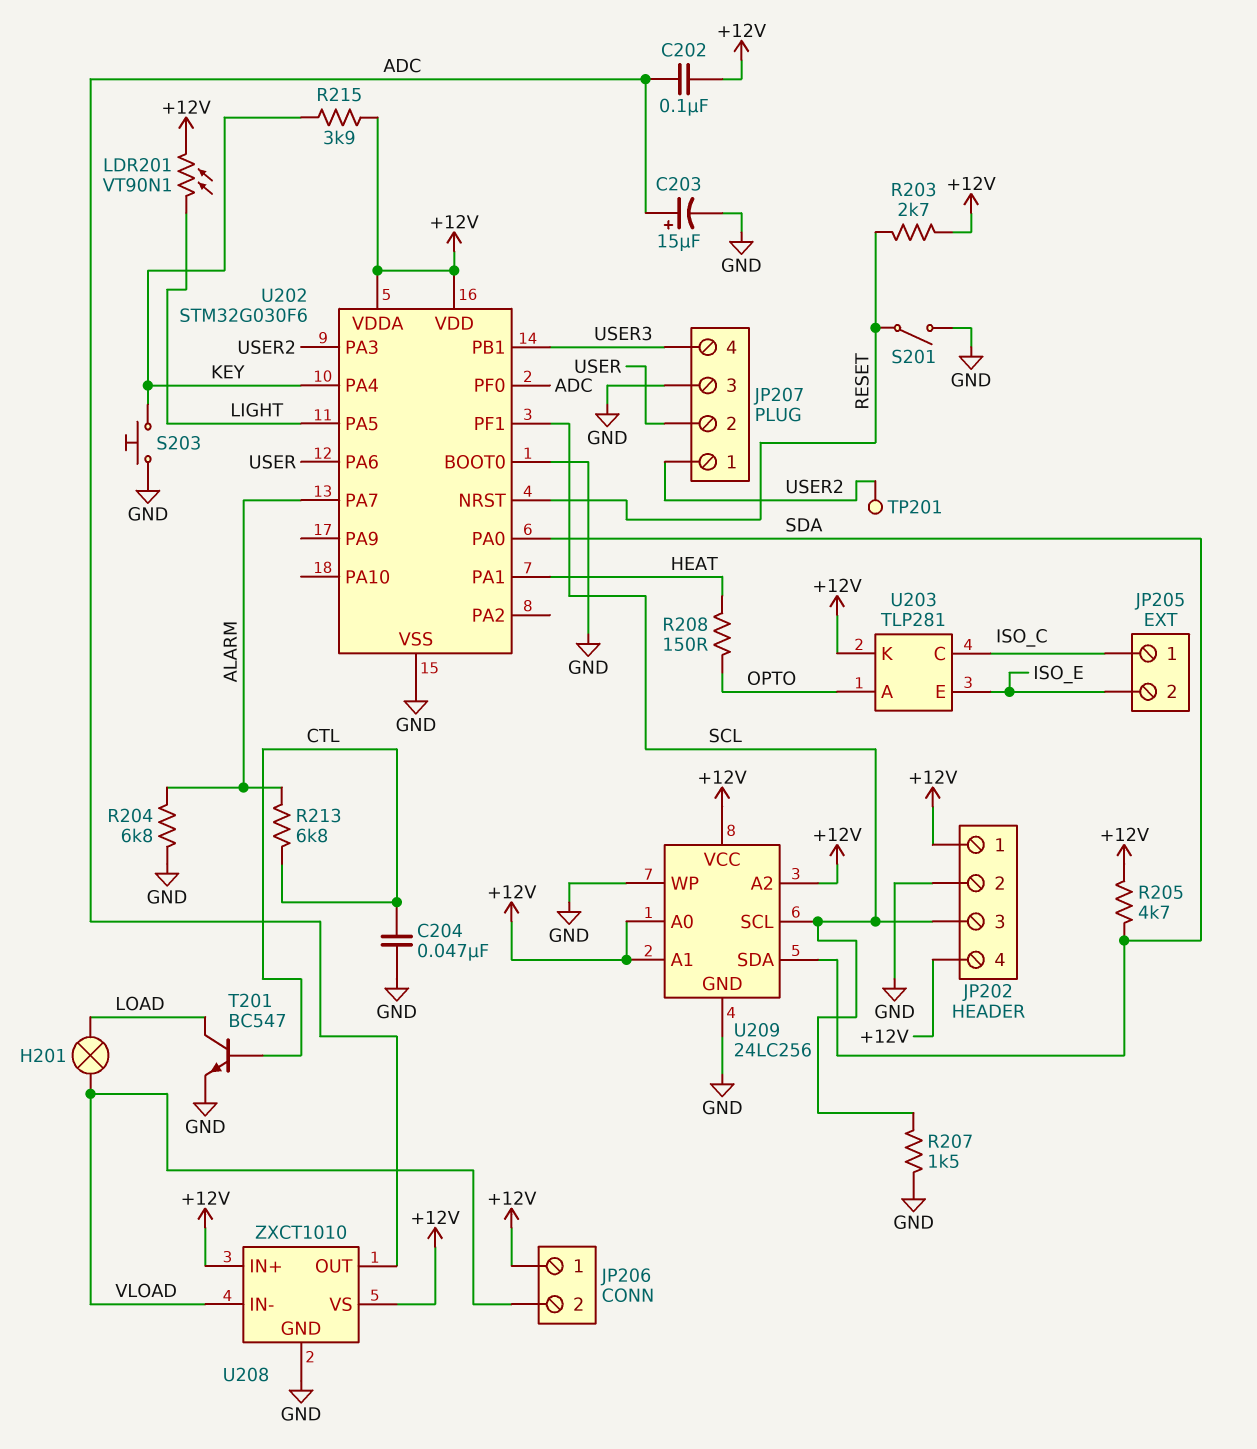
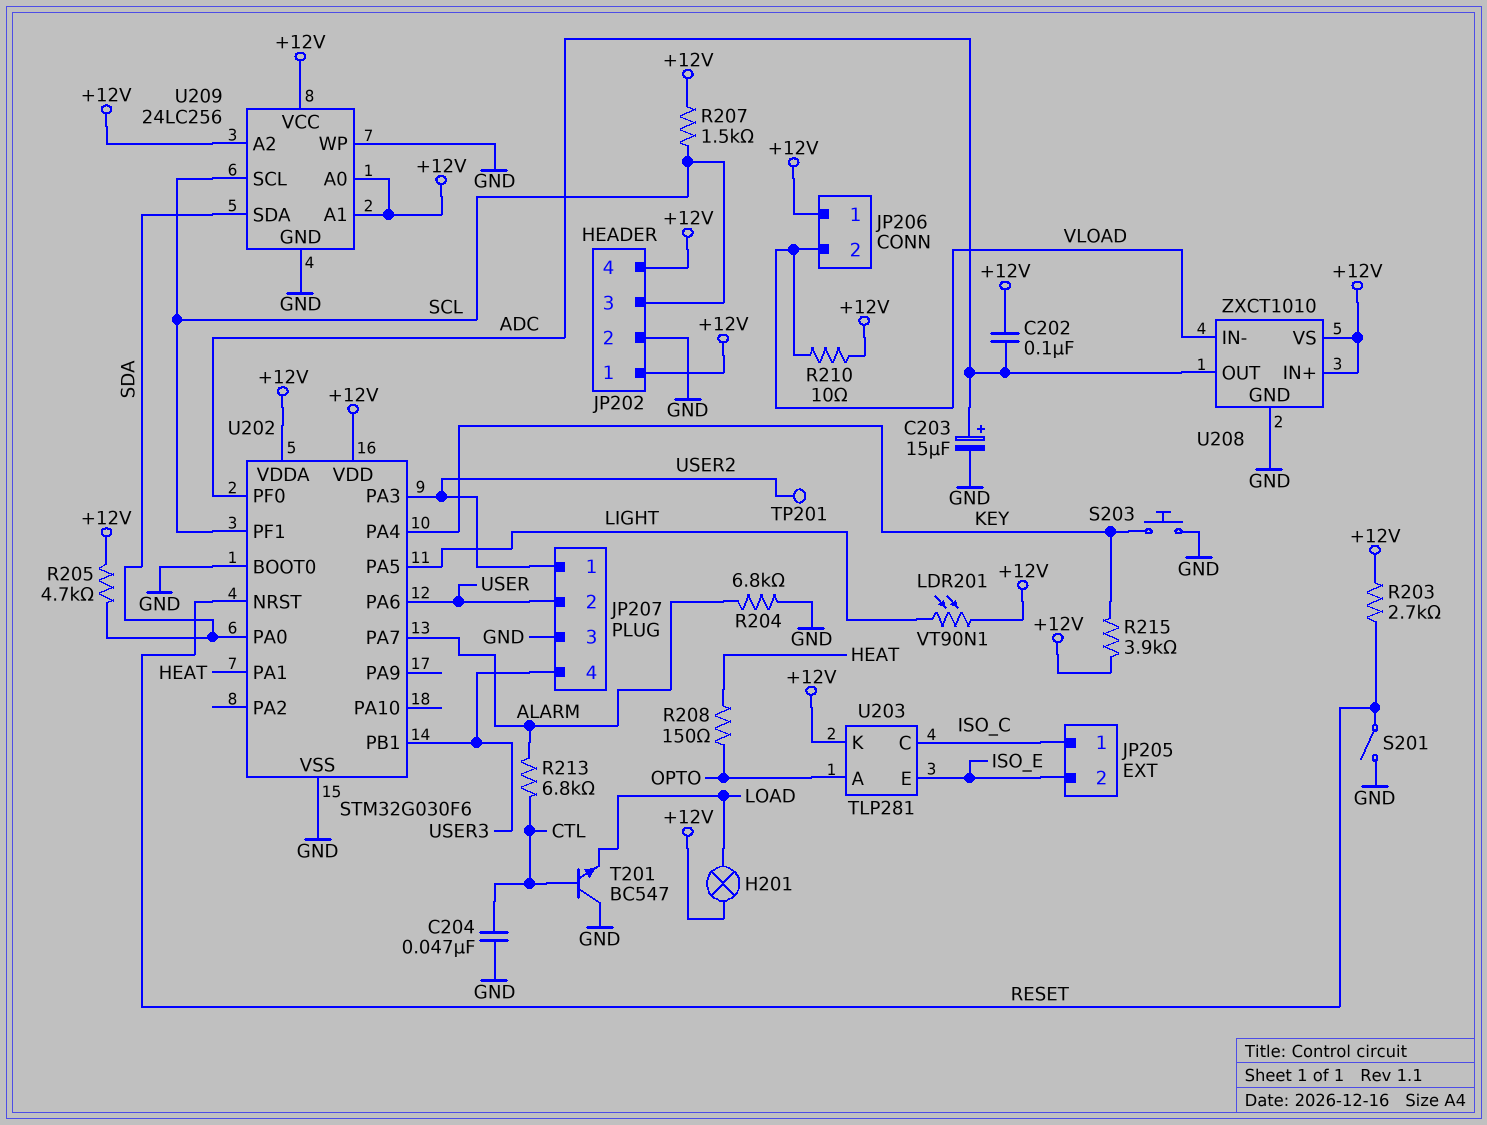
H201: lamp (LOAD, VLOAD) -> lamp (+12V, LOAD)
R207: 1.5k (GND, SCL) -> 1.5k (+12V, SCL)
R210: none -> 10 (+12V, VLOAD)
T201: NPN BC547 (B CTL, C LOAD, E GND) -> NPN BC547 (B CTL, C GND, E LOAD)

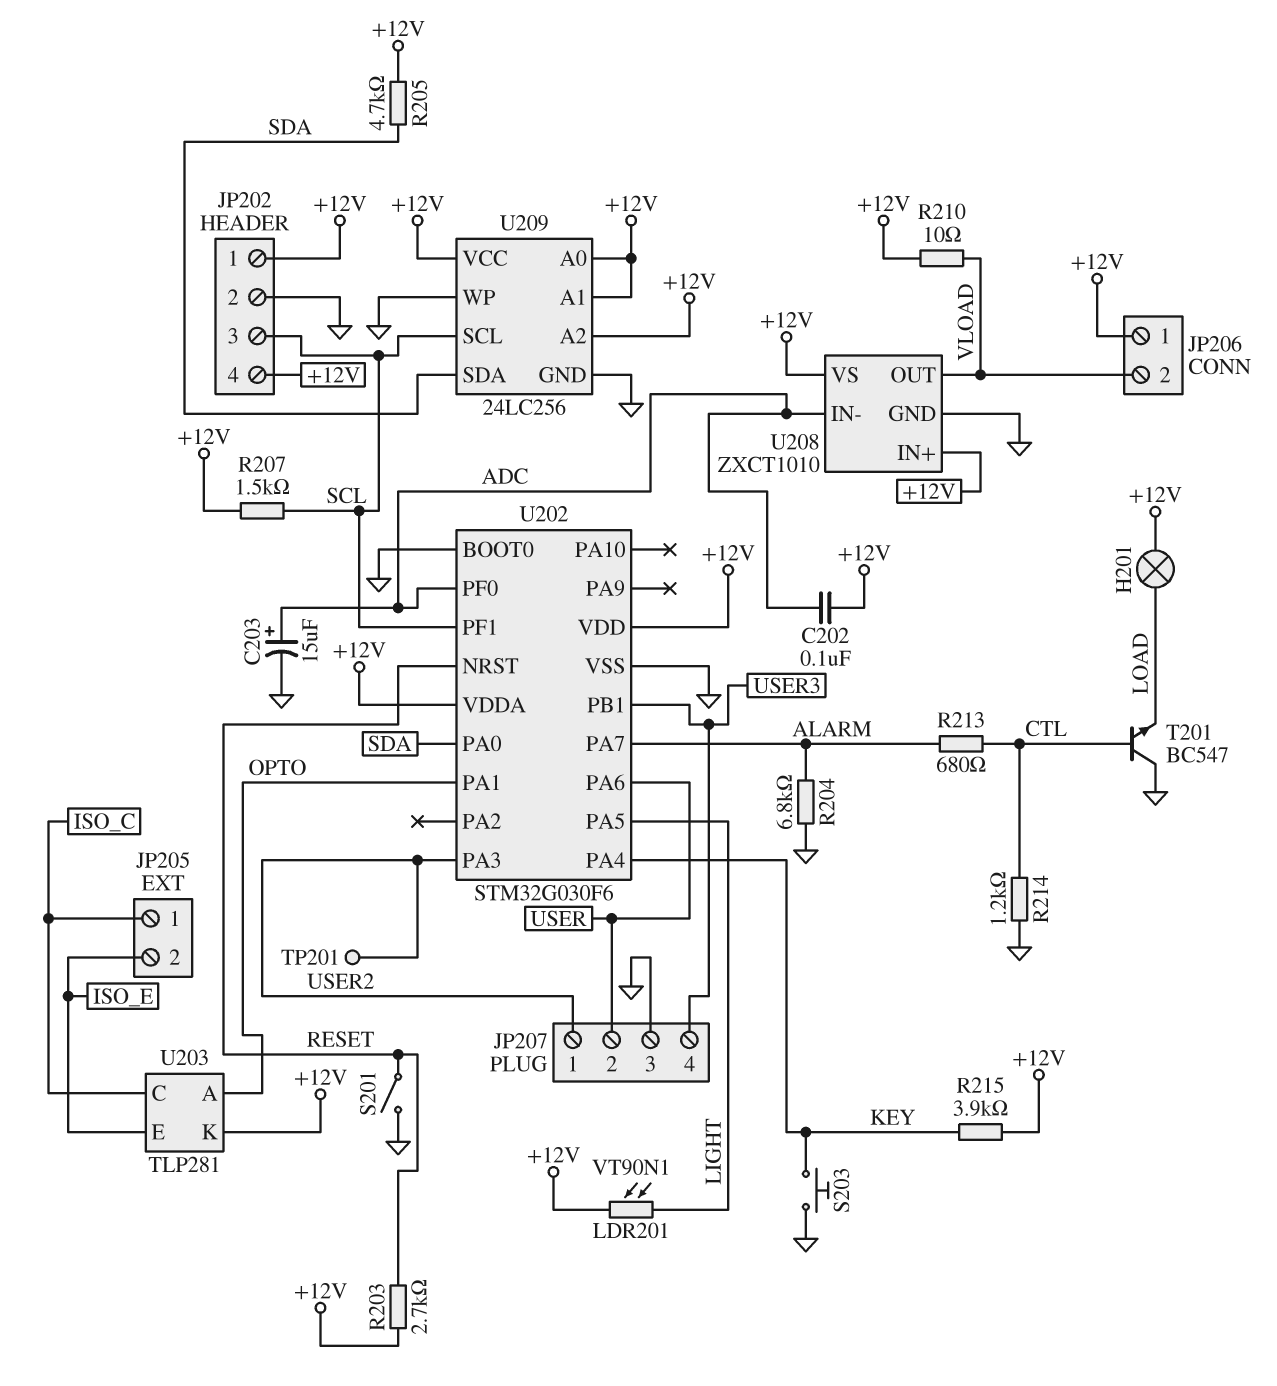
C204: 47nF (CTL, GND) -> none
R208: 150 (HEAT, OPTO) -> none
R213: 6.8k (ALARM, CTL) -> 680 (ALARM, CTL)
R214: none -> 1.2k (CTL, GND)
U202 pin PA1: HEAT -> OPTO
U208 pin IN-: VLOAD -> ADC
U208 pin OUT: ADC -> VLOAD

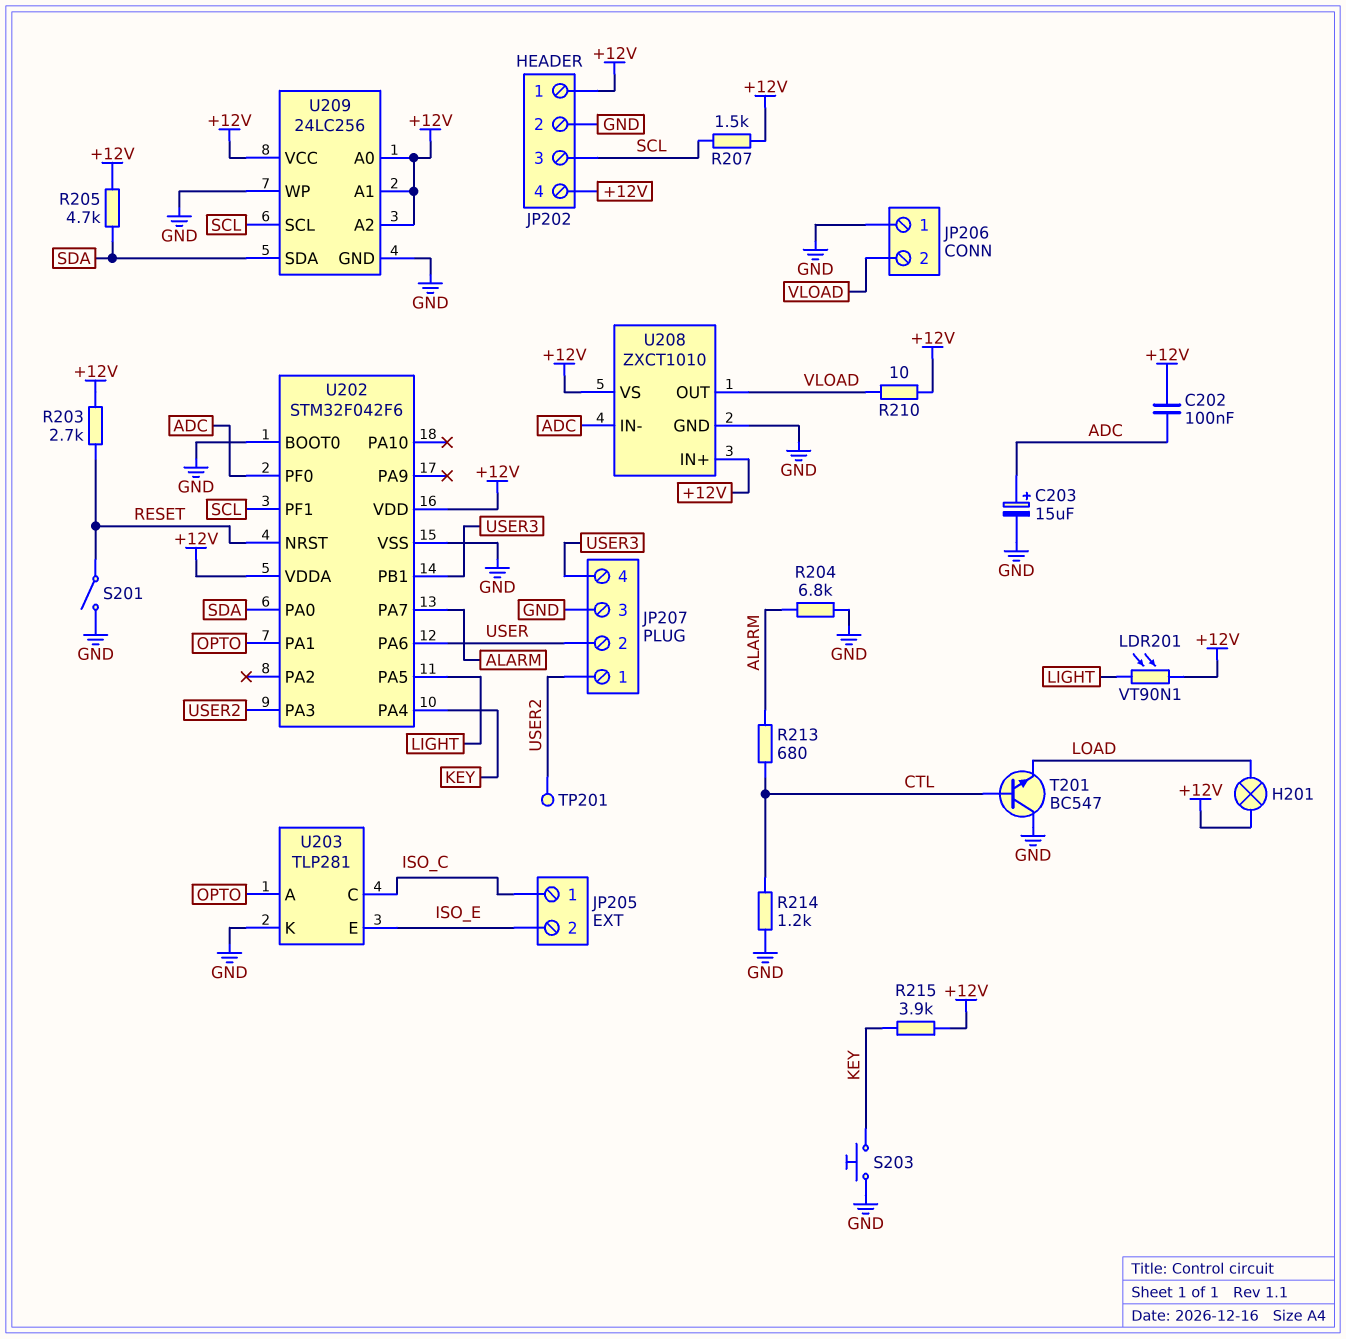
JP206 pin 1: +12V -> GND
U202: STM32G030F6 -> STM32F042F6
U203 pin K: +12V -> GND

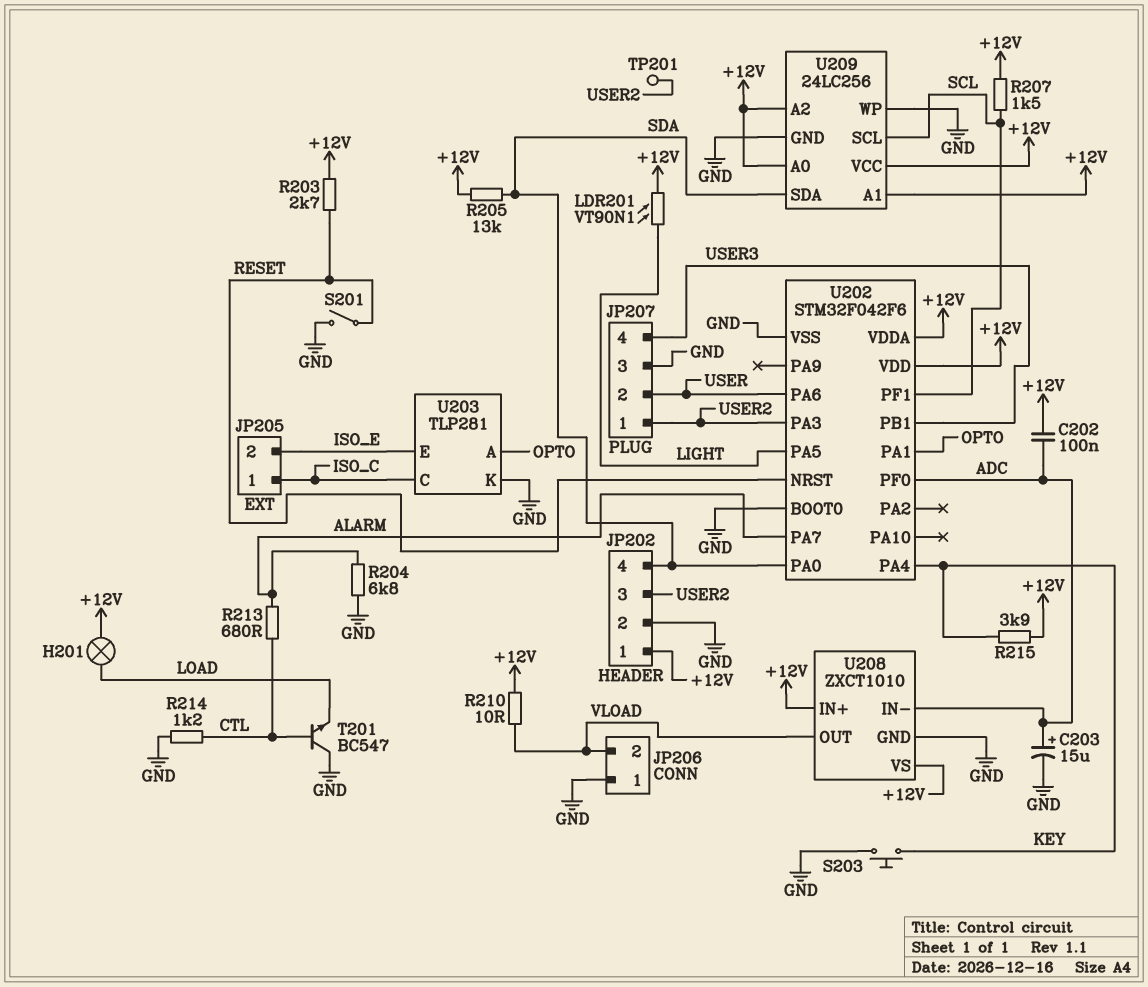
JP202 pin 3: SCL -> USER2
JP202 pin 4: +12V -> SDA
R205: 4.7k (+12V, SDA) -> 13k (+12V, SDA)

